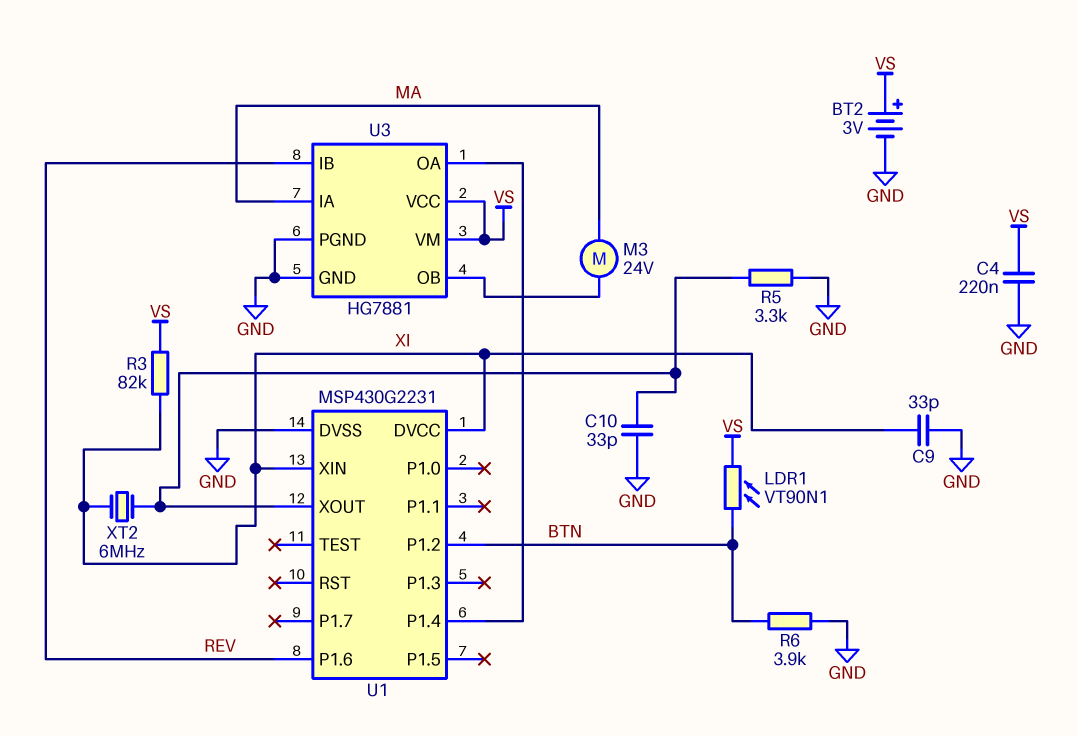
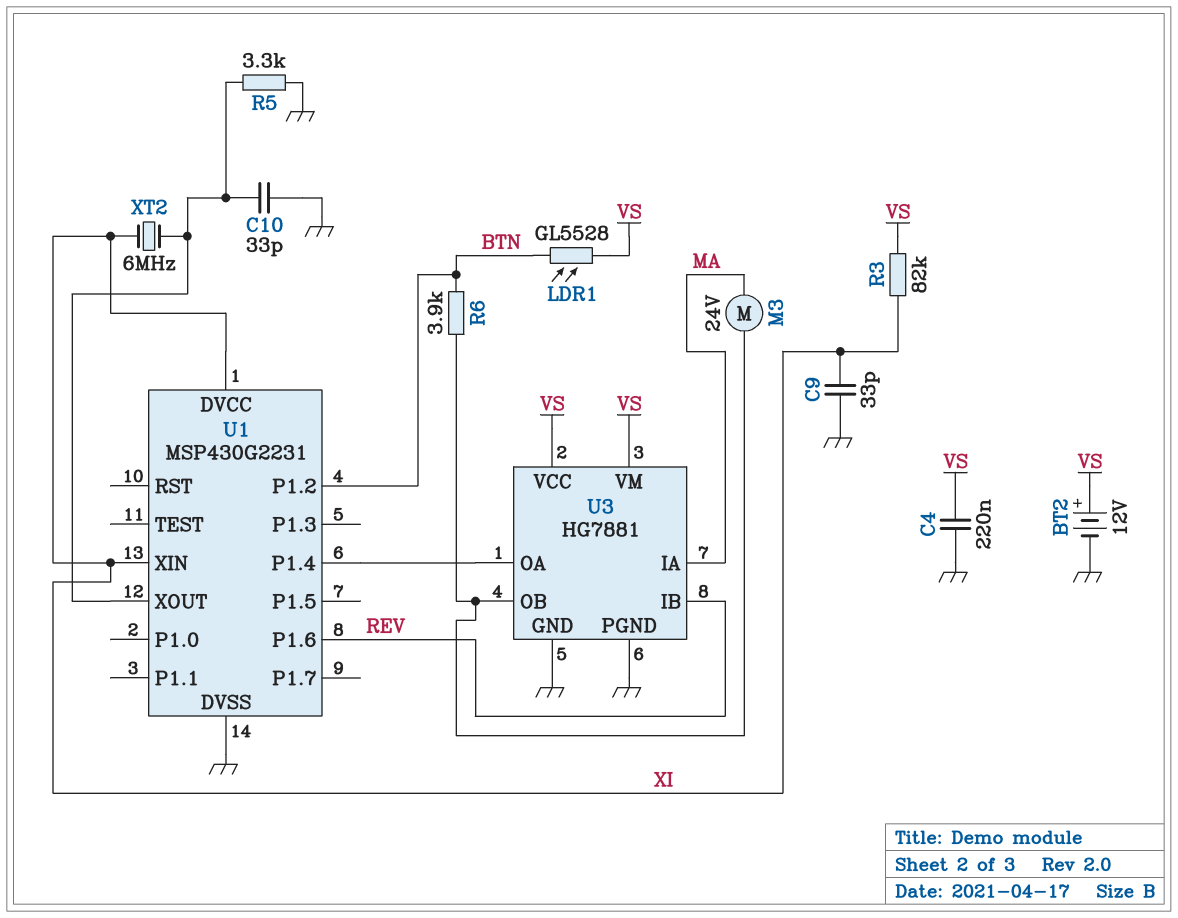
BT2: 3V (plus VS, minus GND) -> 12V (plus VS, minus GND)
LDR1: VT90N1 (BTN, VS) -> GL5528 (BTN, VS)
R6: 3.9k (BTN, GND) -> 3.9k (BTN, U3/OB)

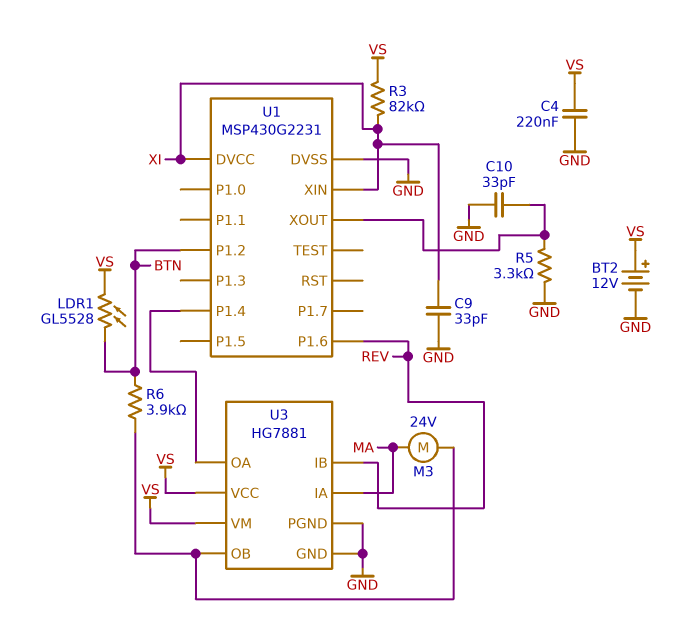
XT2: 6MHz (U1/XOUT, XI) -> none

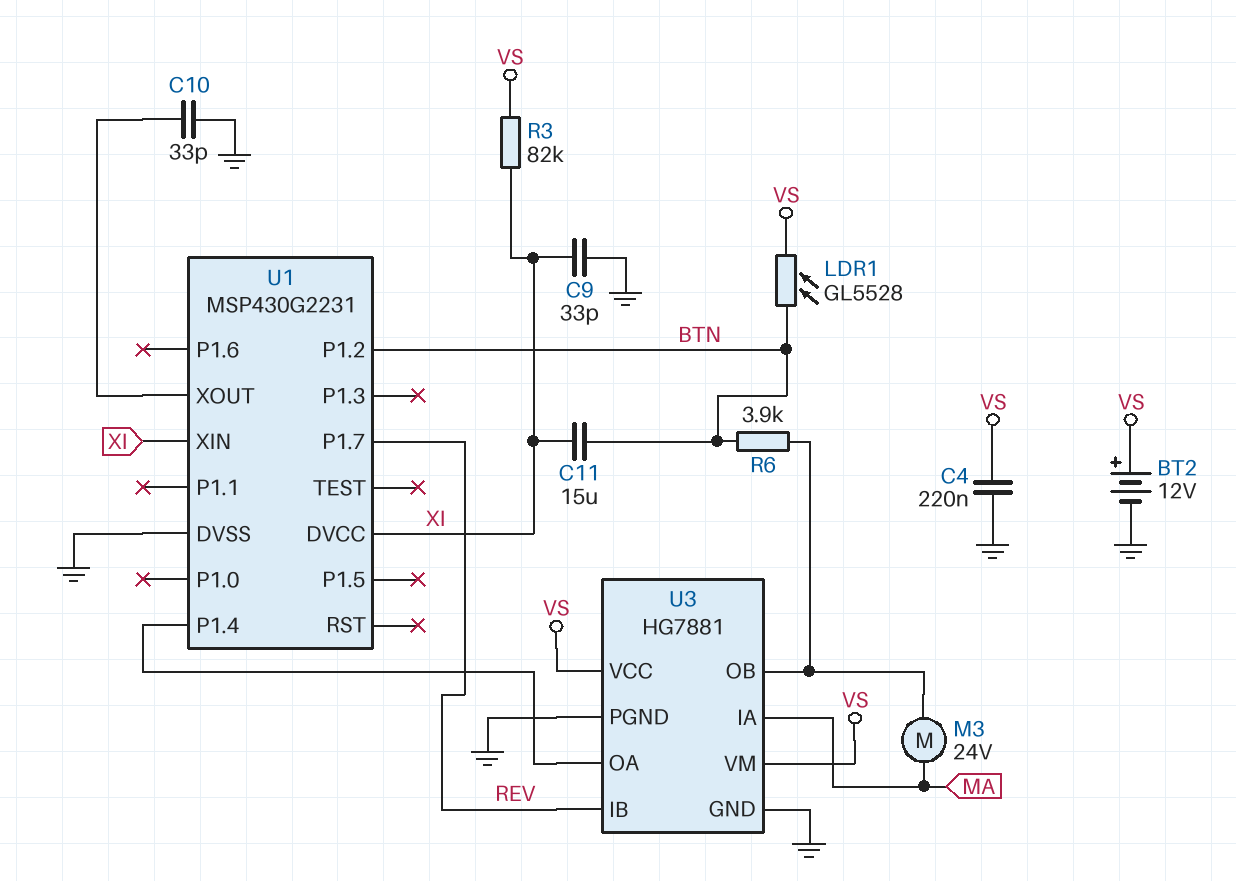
C11: none -> 15uF (BTN, XI)
R5: 3.3k (GND, U1/XOUT) -> none
U1 pin P1.6: REV -> none
U1 pin P1.7: none -> REV

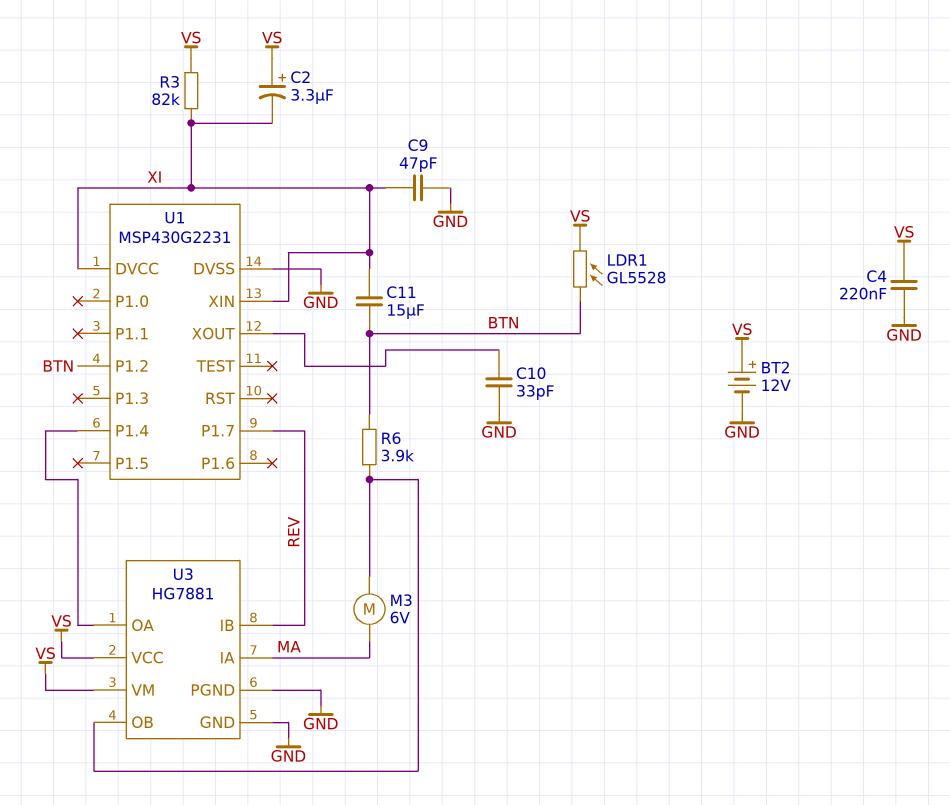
C2: none -> 3.3uF (plus VS, minus XI)
C9: 33pF (GND, XI) -> 47pF (GND, XI)
M3: motor 24V (MA, U3/OB) -> motor 6V (MA, U3/OB)

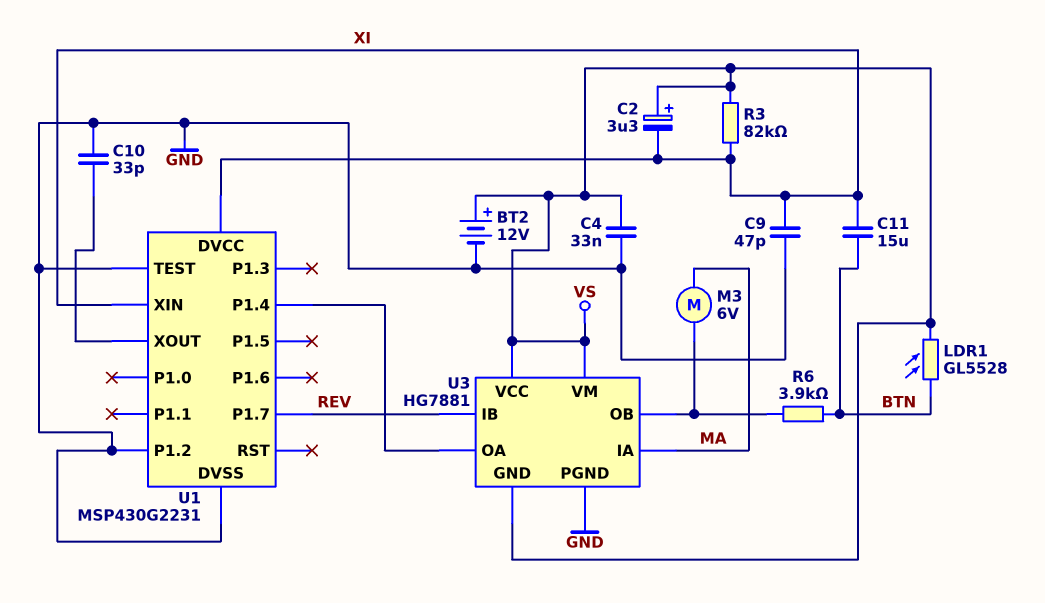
C4: 220nF (GND, VS) -> 33nF (GND, VS)
U1 pin P1.2: BTN -> GND
U1 pin TEST: none -> GND
U3 pin GND: GND -> VS

